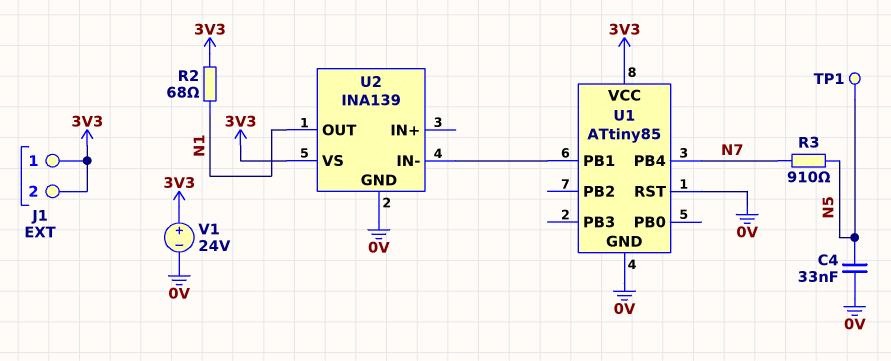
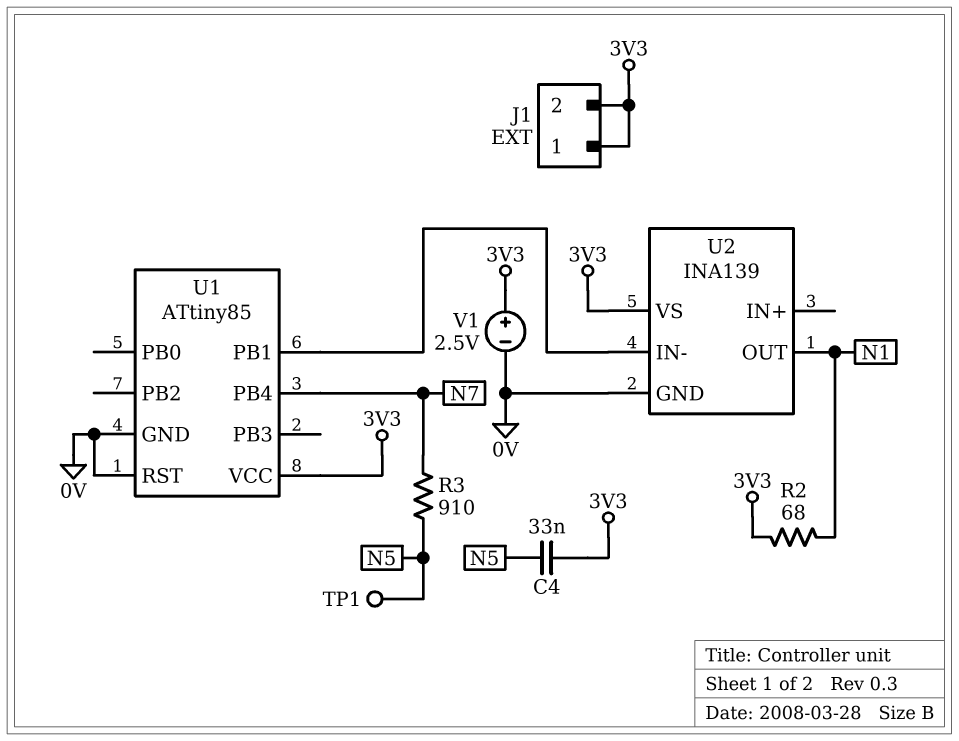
C4: 33nF (0V, N5) -> 33nF (3V3, N5)
V1: 24V (plus 3V3, minus 0V) -> 2.5V (plus 3V3, minus 0V)

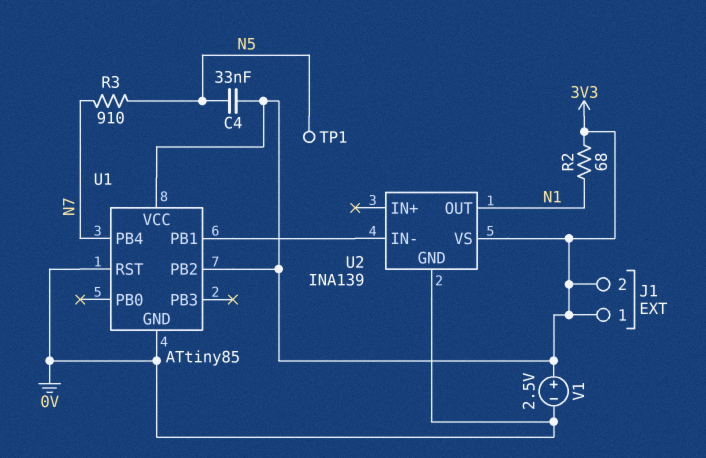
U1 pin PB2: none -> 3V3

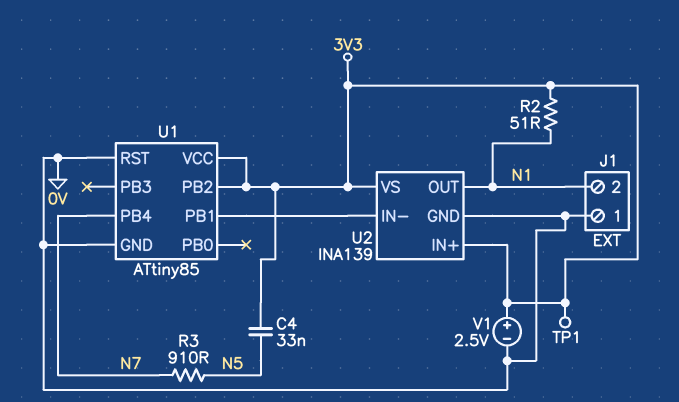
J1 pin 1: 3V3 -> 0V
J1 pin 2: 3V3 -> N1
R2: 68 (3V3, N1) -> 51 (3V3, N1)
TP1: test point (N5) -> test point (3V3)
U2 pin IN+: none -> 3V3

